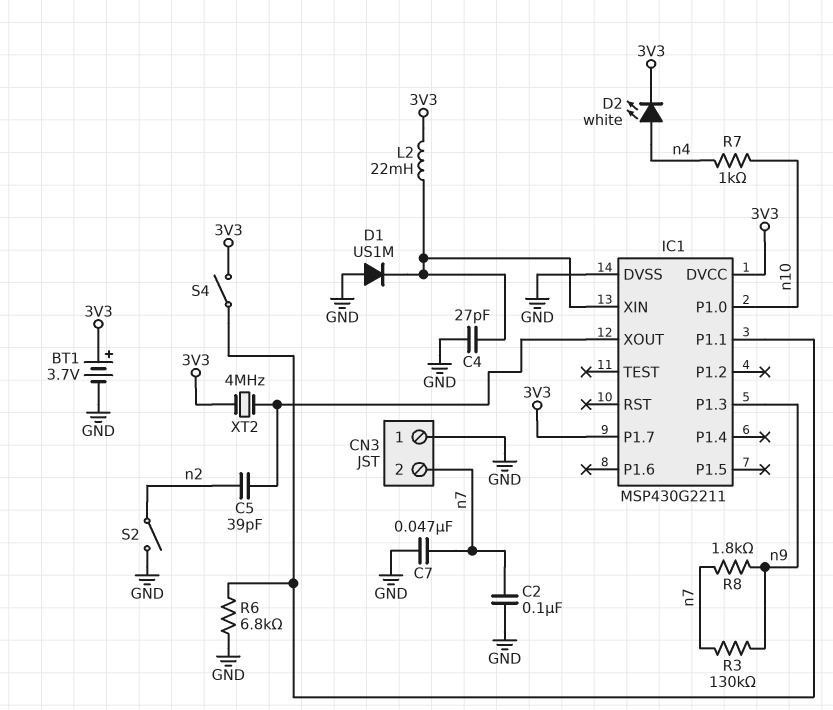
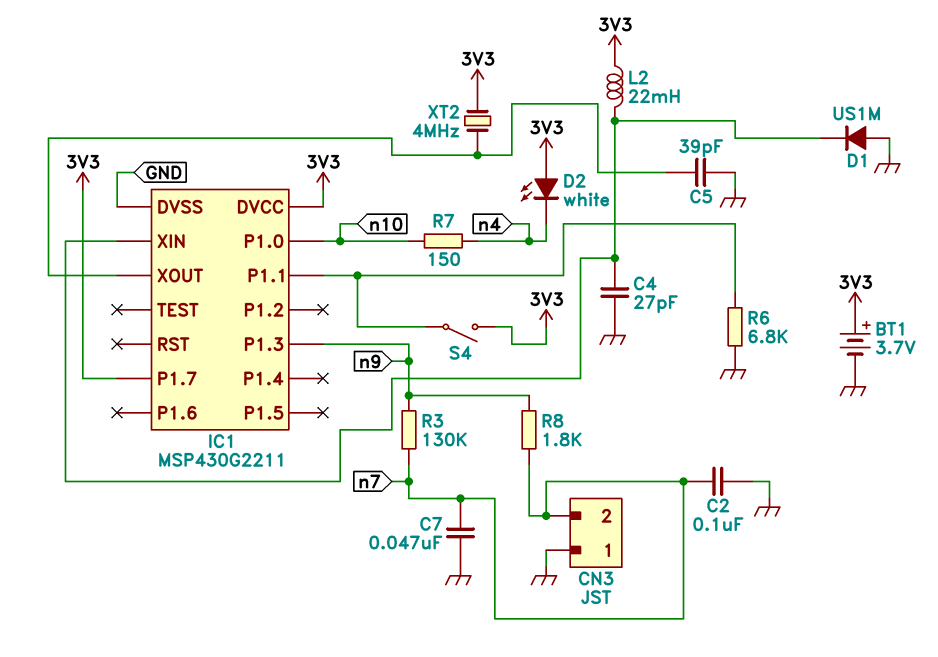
C5: 39pF (IC1/XOUT, n2) -> 39pF (GND, IC1/XOUT)
D2: LED white (A n4, K 3V3) -> LED white (A 3V3, K n4)
R7: 1k (n4, n10) -> 150 (n4, n10)
S2: switch (GND, n2) -> none

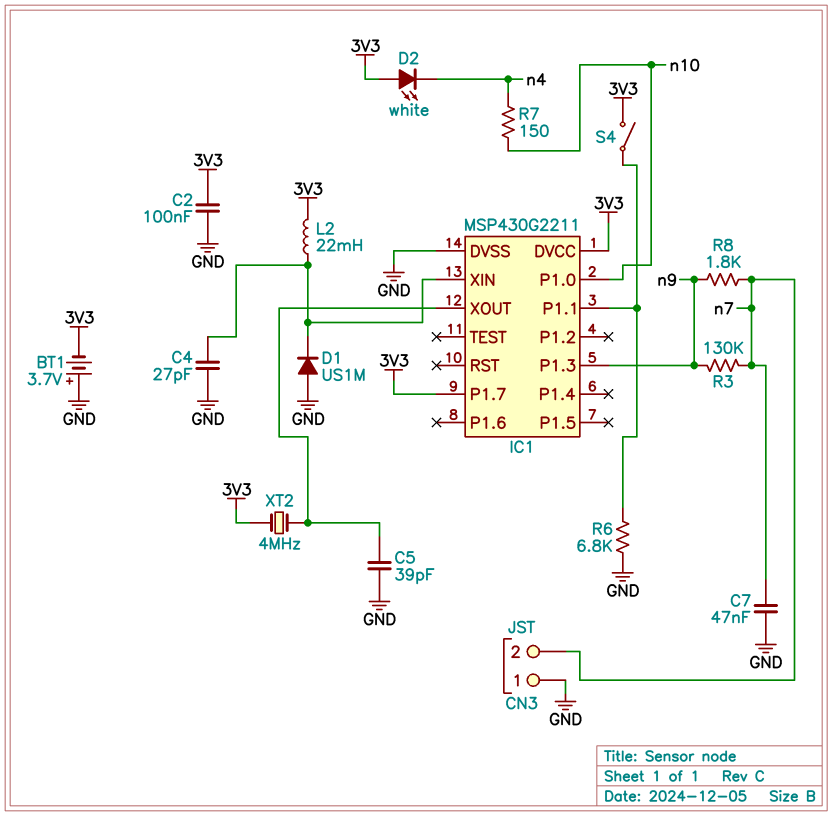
BT1: 3.7V (plus 3V3, minus GND) -> 3.7V (plus GND, minus 3V3)
C2: 100nF (GND, n7) -> 100nF (3V3, GND)

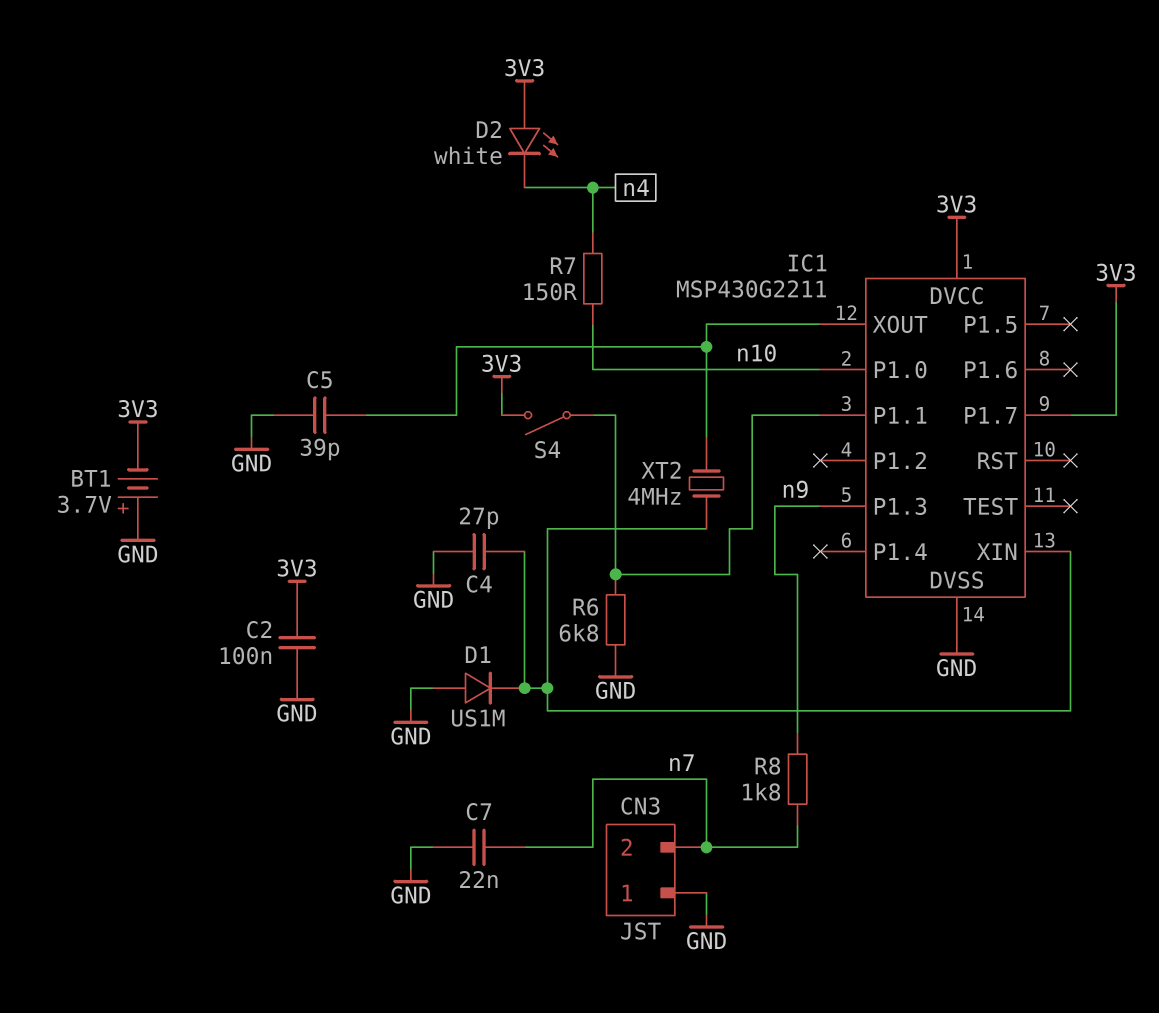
C7: 47nF (GND, n7) -> 22nF (GND, n7)
L2: 22mH (3V3, IC1/XIN) -> none
R3: 130k (n7, n9) -> none
XT2: 4MHz (3V3, IC1/XOUT) -> 4MHz (IC1/XIN, IC1/XOUT)

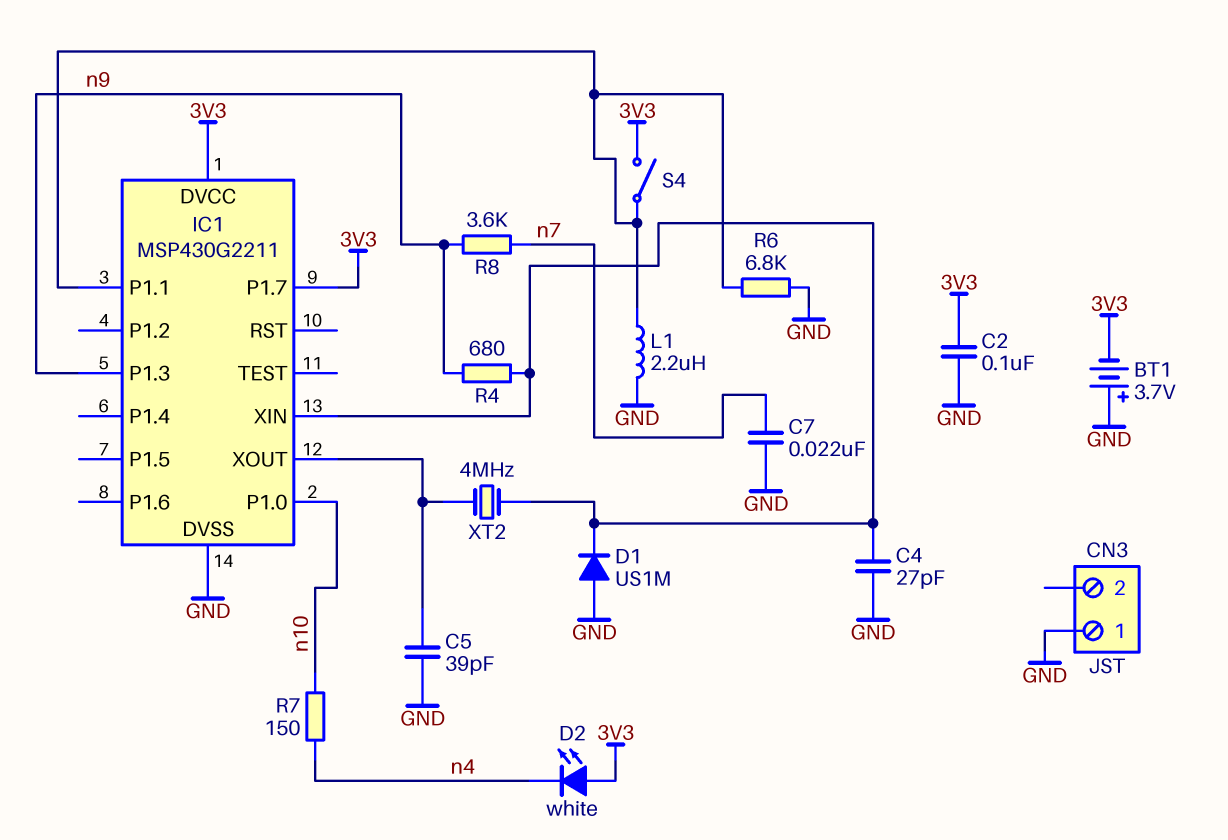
CN3 pin 2: n7 -> none
L1: none -> 2.2uH (GND, IC1/P1.1)
R4: none -> 680 (IC1/XIN, n9)
R8: 1.8k (n7, n9) -> 3.6k (n7, n9)

